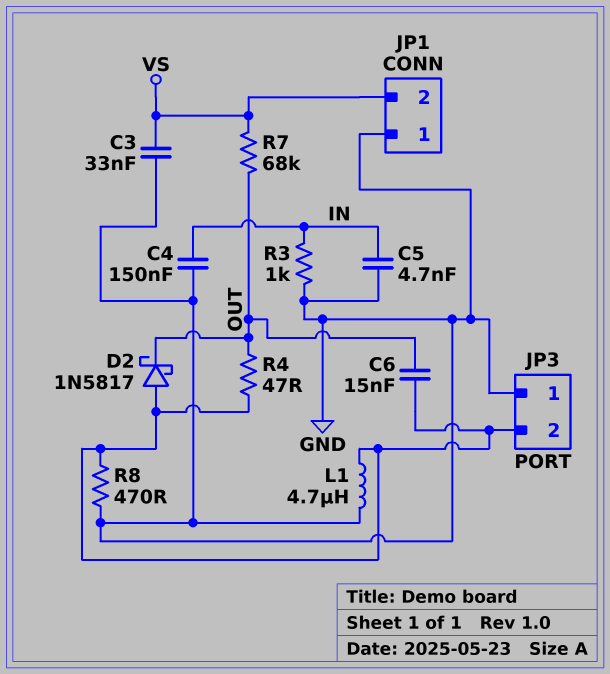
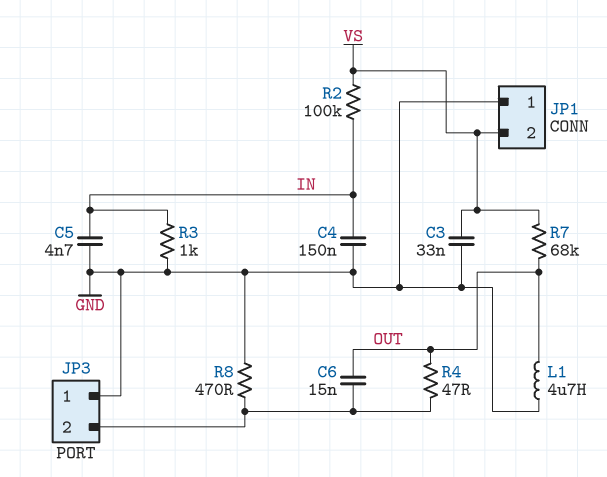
D2: schottky 1N5817 (A JP3/2, K OUT) -> none
L1: 4.7uH (GND, JP3/2) -> 4.7uH (GND, OUT)
R2: none -> 100k (IN, VS)

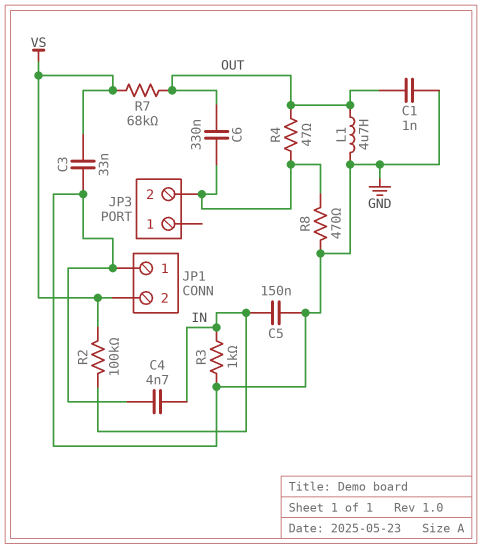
C1: none -> 1nF (GND, OUT)
C4: 150nF (GND, IN) -> 4.7nF (GND, IN)
C5: 4.7nF (GND, IN) -> 150nF (GND, IN)
C6: 15nF (JP3/2, OUT) -> 330nF (JP3/2, OUT)
JP3 pin 1: GND -> none

